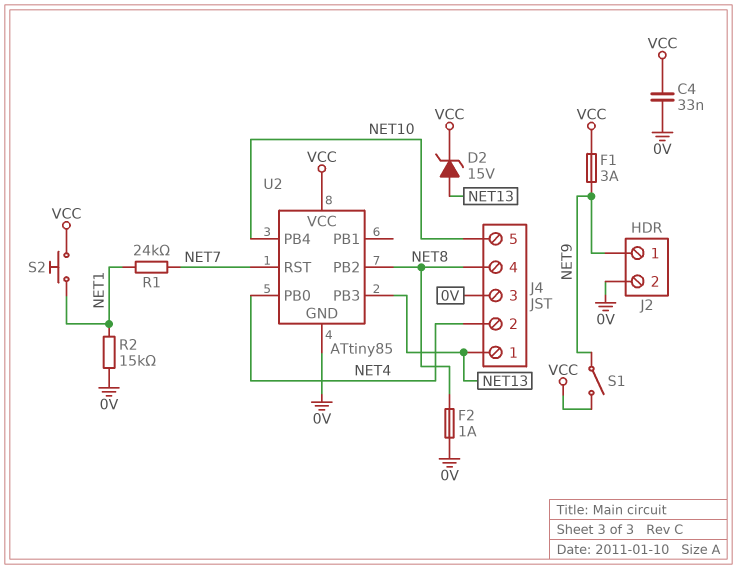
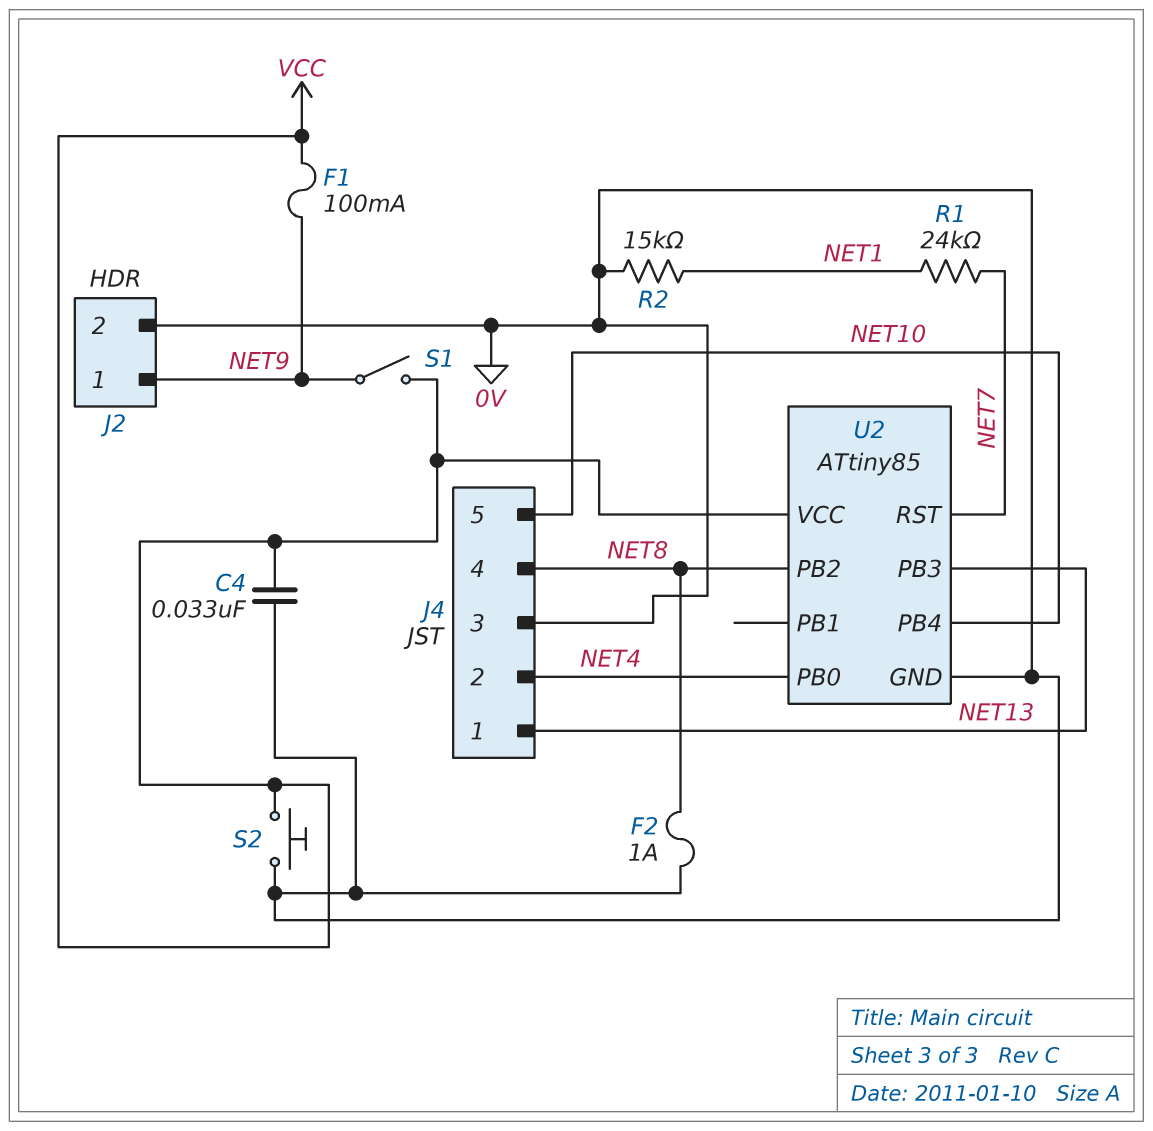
D2: zener 15V (A NET13, K VCC) -> none
F1: 3A (NET9, VCC) -> 100mA (NET9, VCC)
S2: button (NET1, VCC) -> button (0V, VCC)

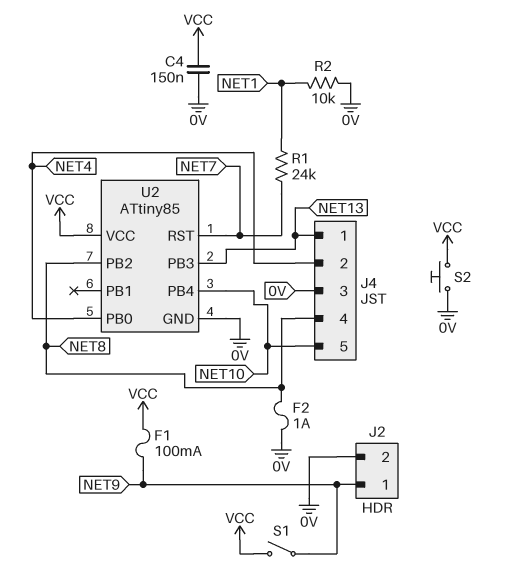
C4: 33nF (0V, VCC) -> 150nF (0V, VCC)
R2: 15k (0V, NET1) -> 10k (0V, NET1)

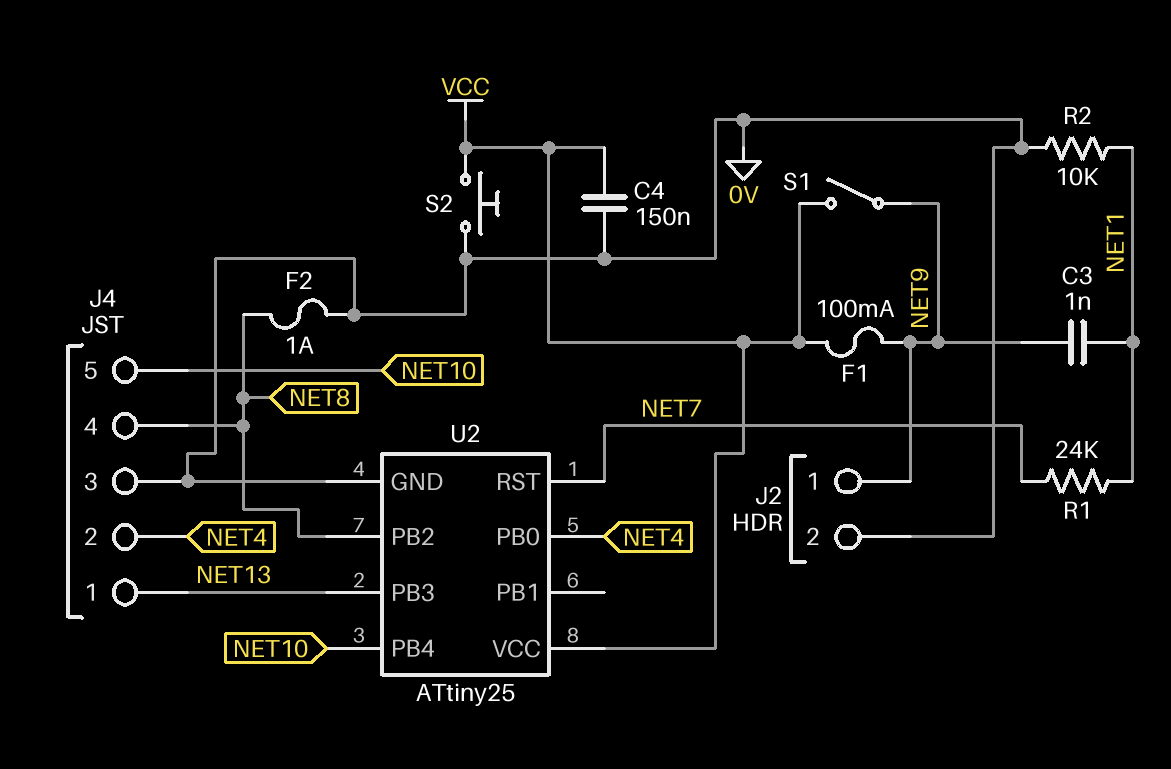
C3: none -> 1nF (NET1, NET9)
U2: ATtiny85 -> ATtiny25

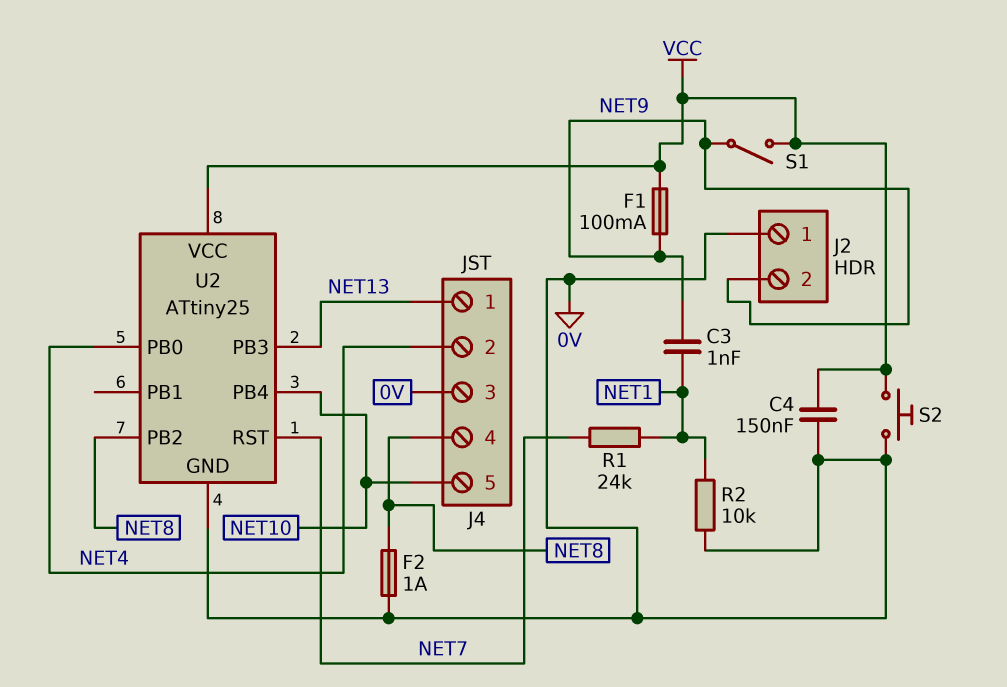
J2 pin 1: NET9 -> 0V
J2 pin 2: 0V -> NET9

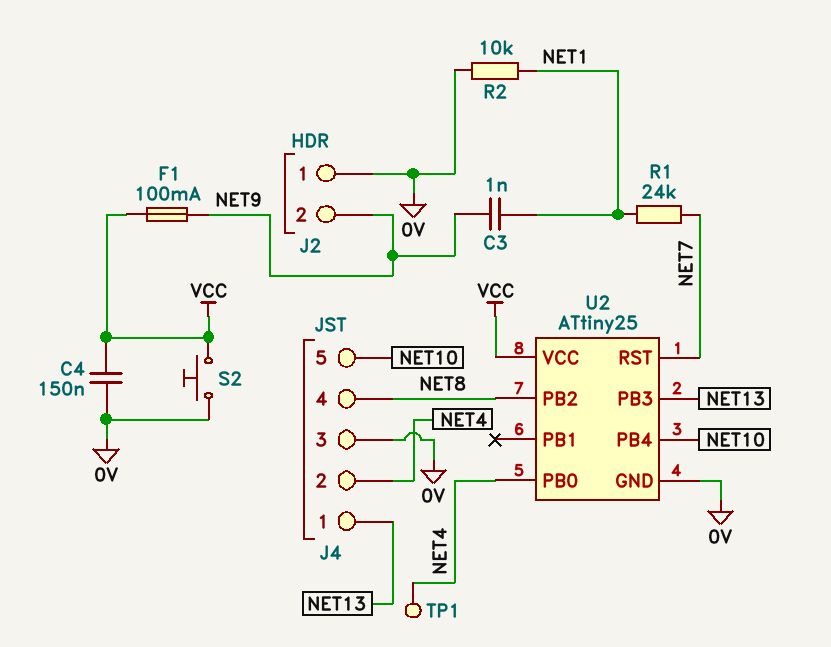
F2: 1A (0V, NET8) -> none
S1: switch (NET9, VCC) -> none
TP1: none -> test point (NET4)

